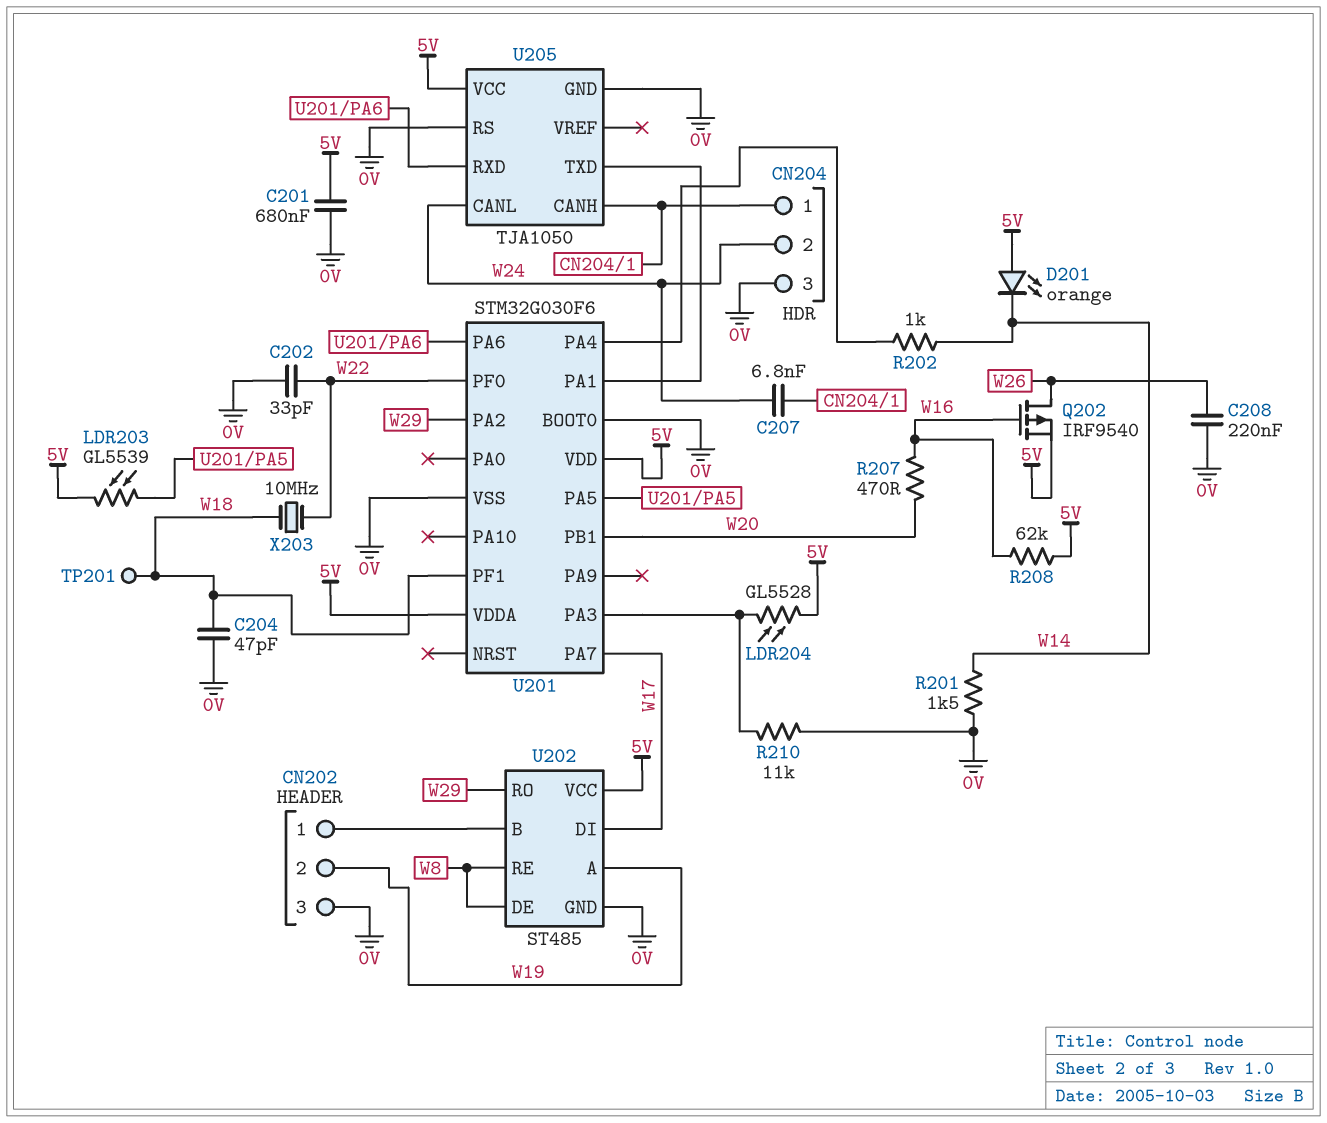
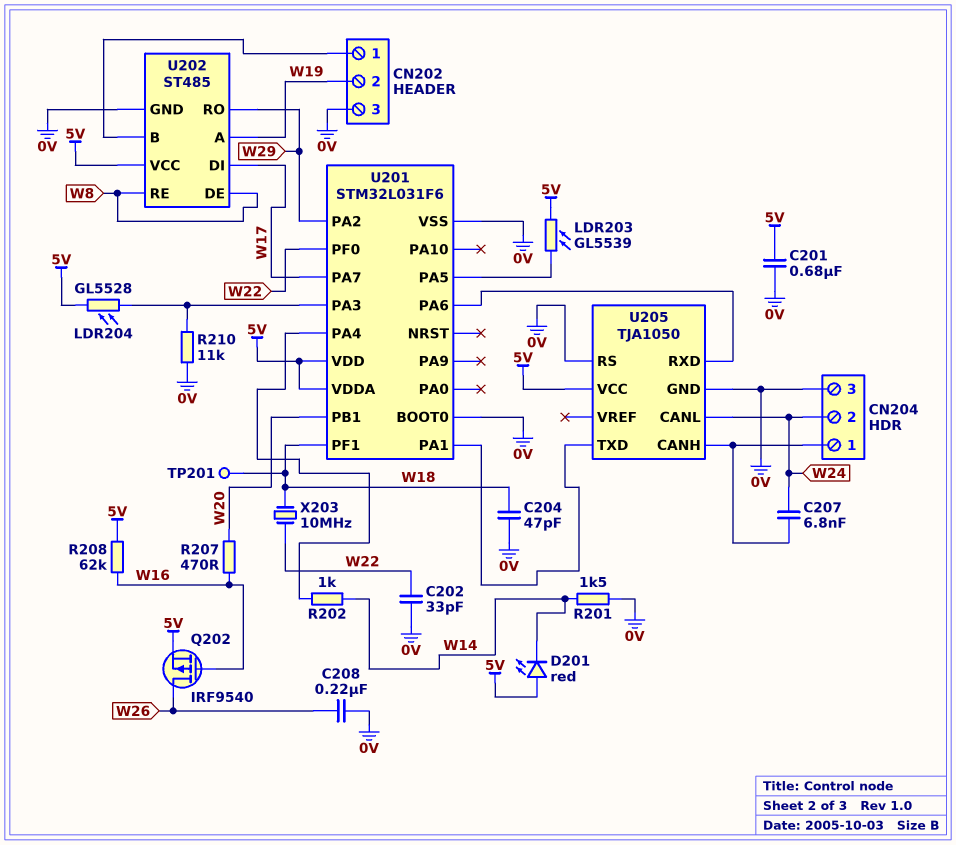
D201: LED orange (A 5V, K W14) -> LED red (A 5V, K W14)
U201: STM32G030F6 -> STM32L031F6

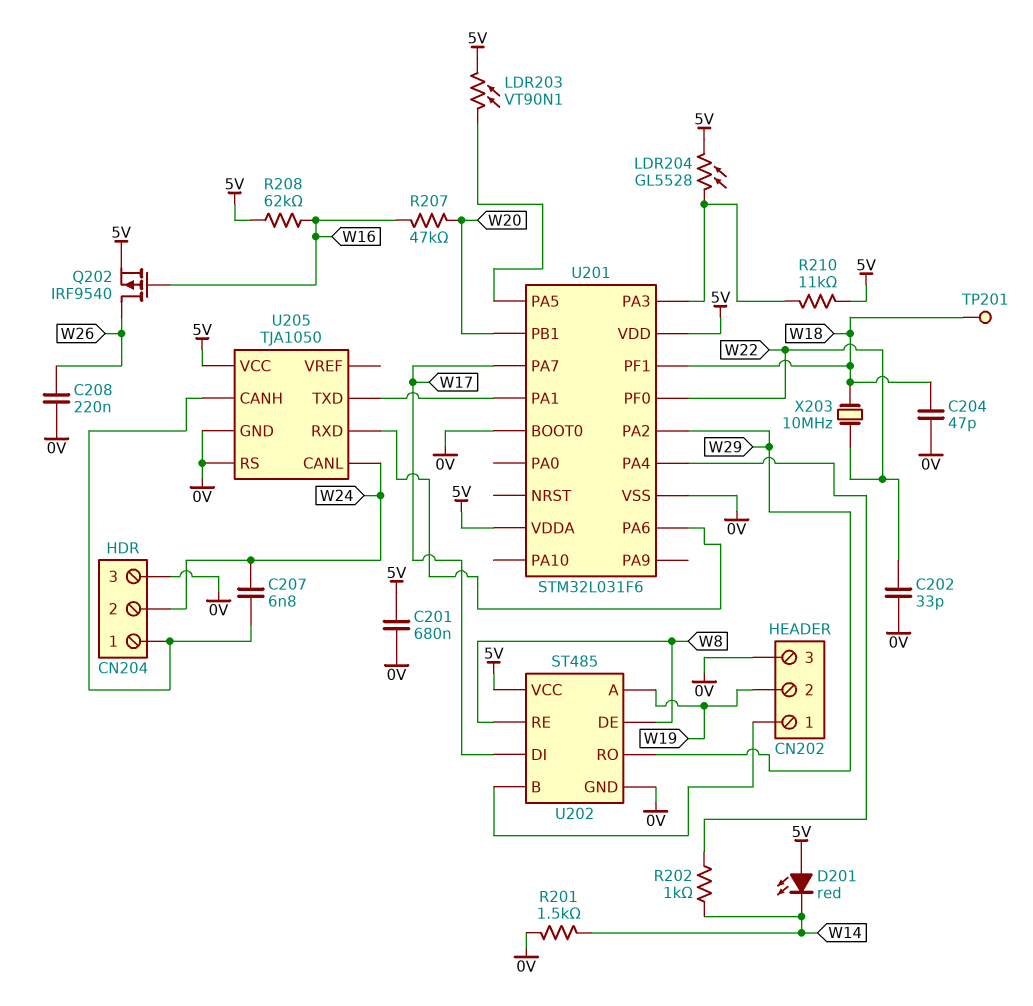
LDR203: GL5539 (5V, U201/PA5) -> VT90N1 (5V, U201/PA5)
R207: 470 (W16, W20) -> 47k (W16, W20)
R210: 11k (0V, U201/PA3) -> 11k (5V, U201/PA3)

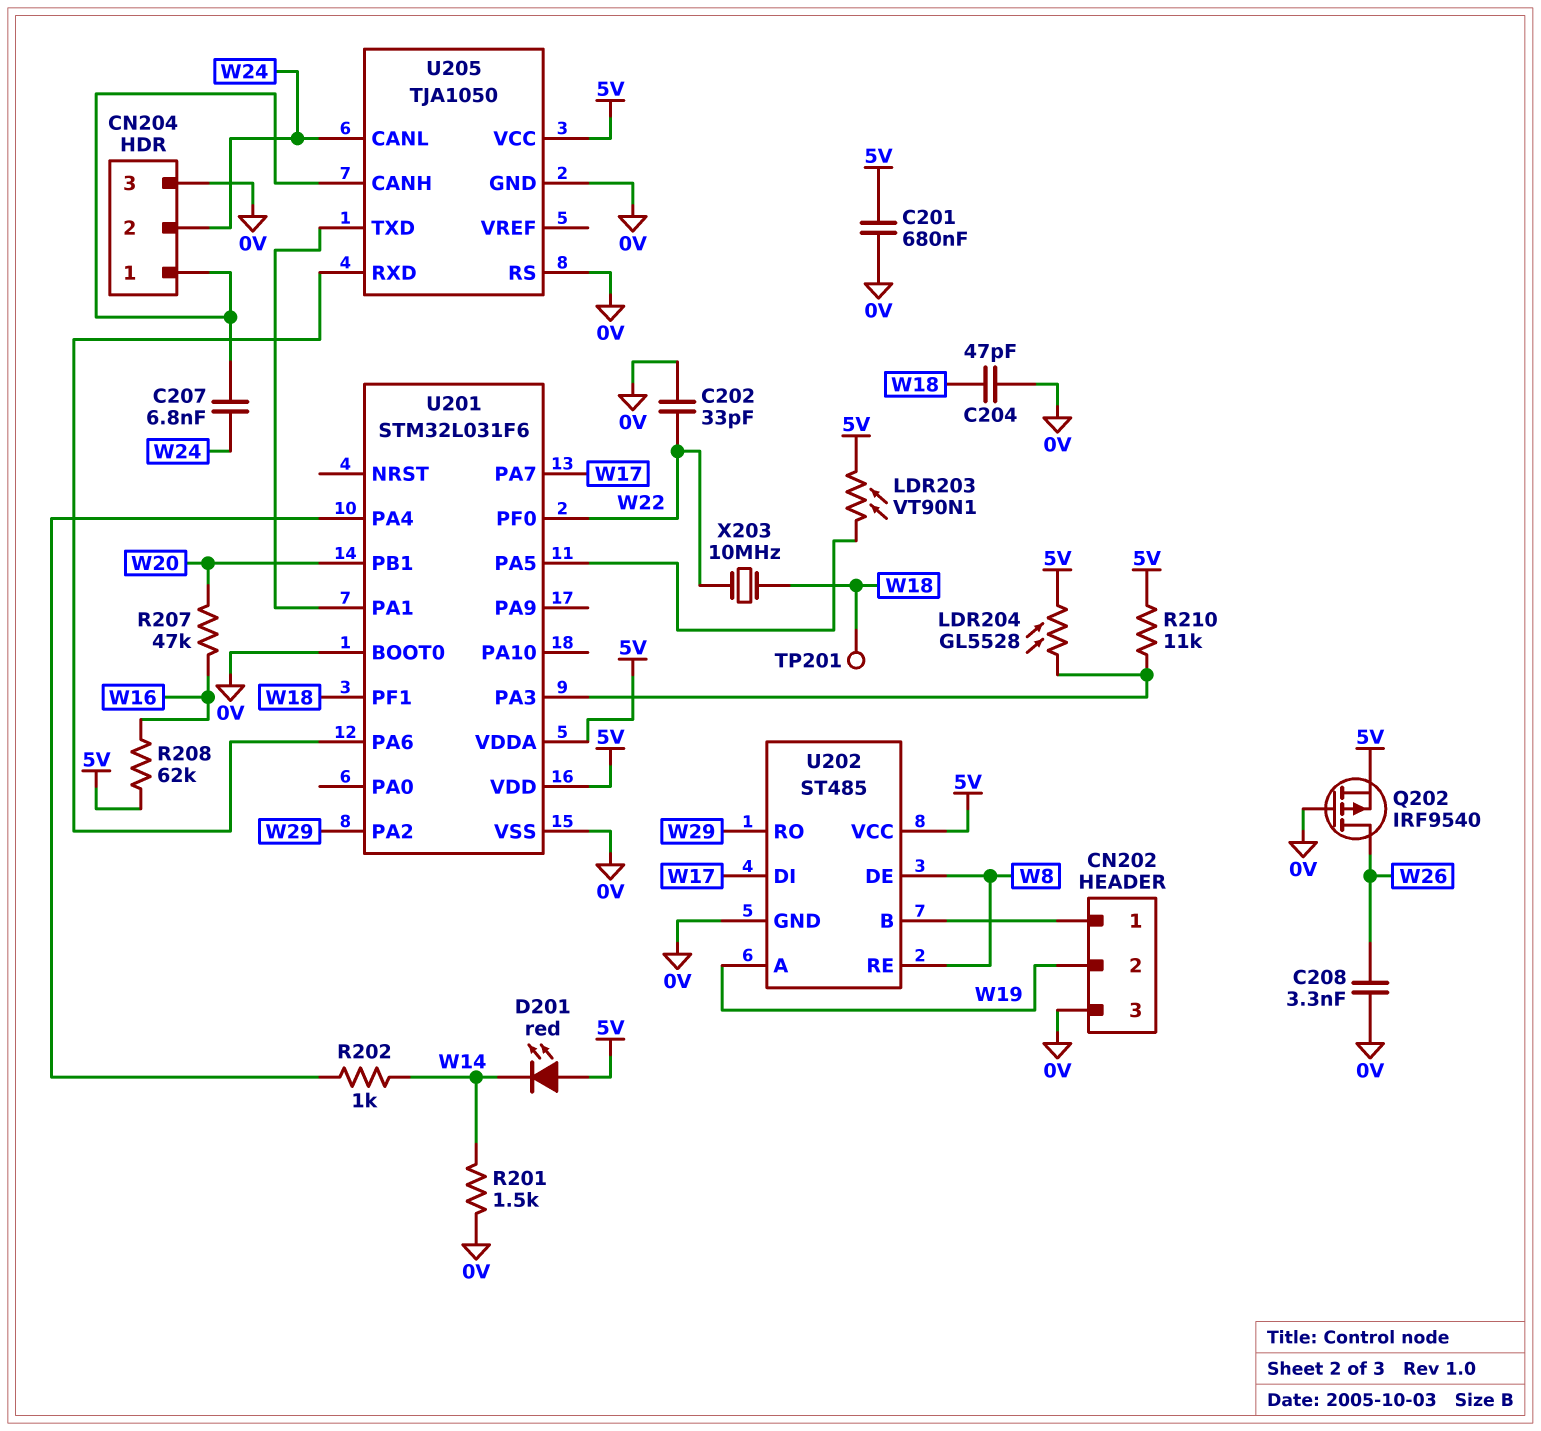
C208: 220nF (0V, W26) -> 3.3nF (0V, W26)
Q202: PMOS IRF9540 (G W16, D W26, S 5V) -> PMOS IRF9540 (G 0V, D W26, S 5V)

